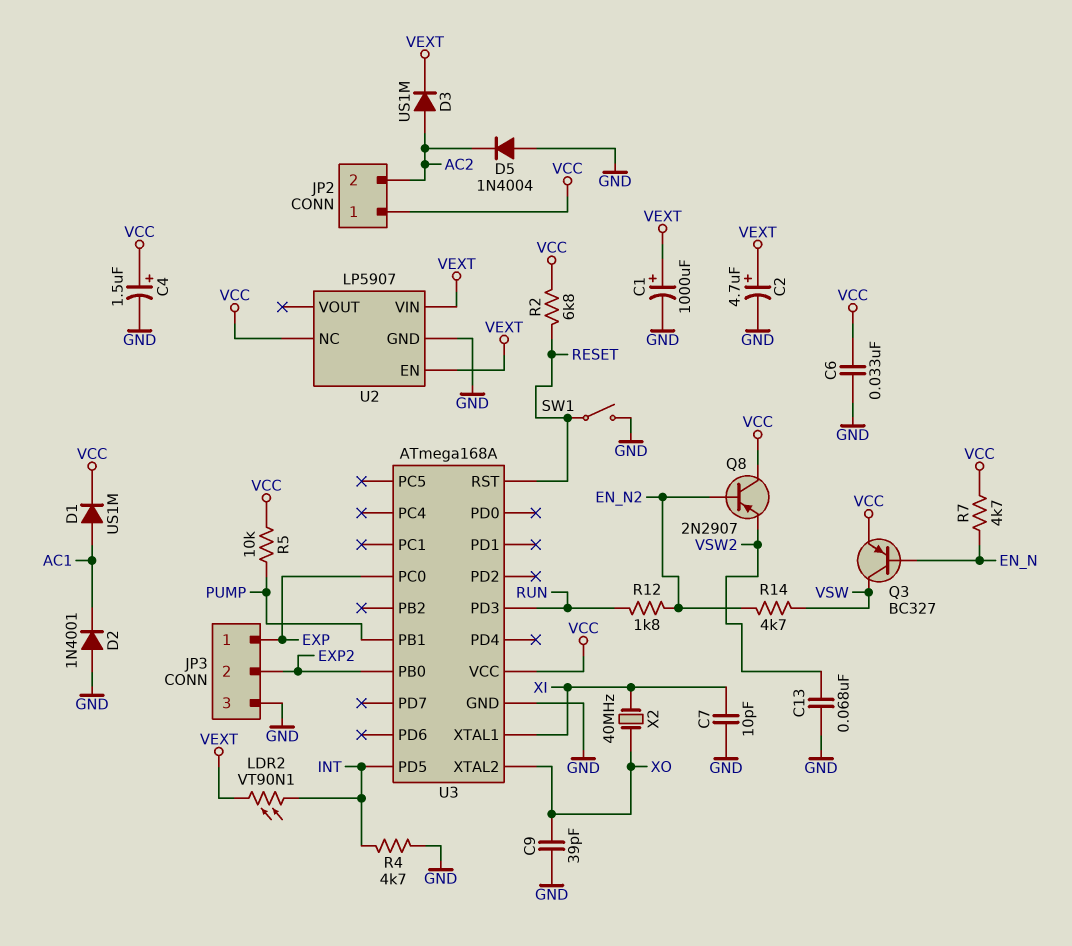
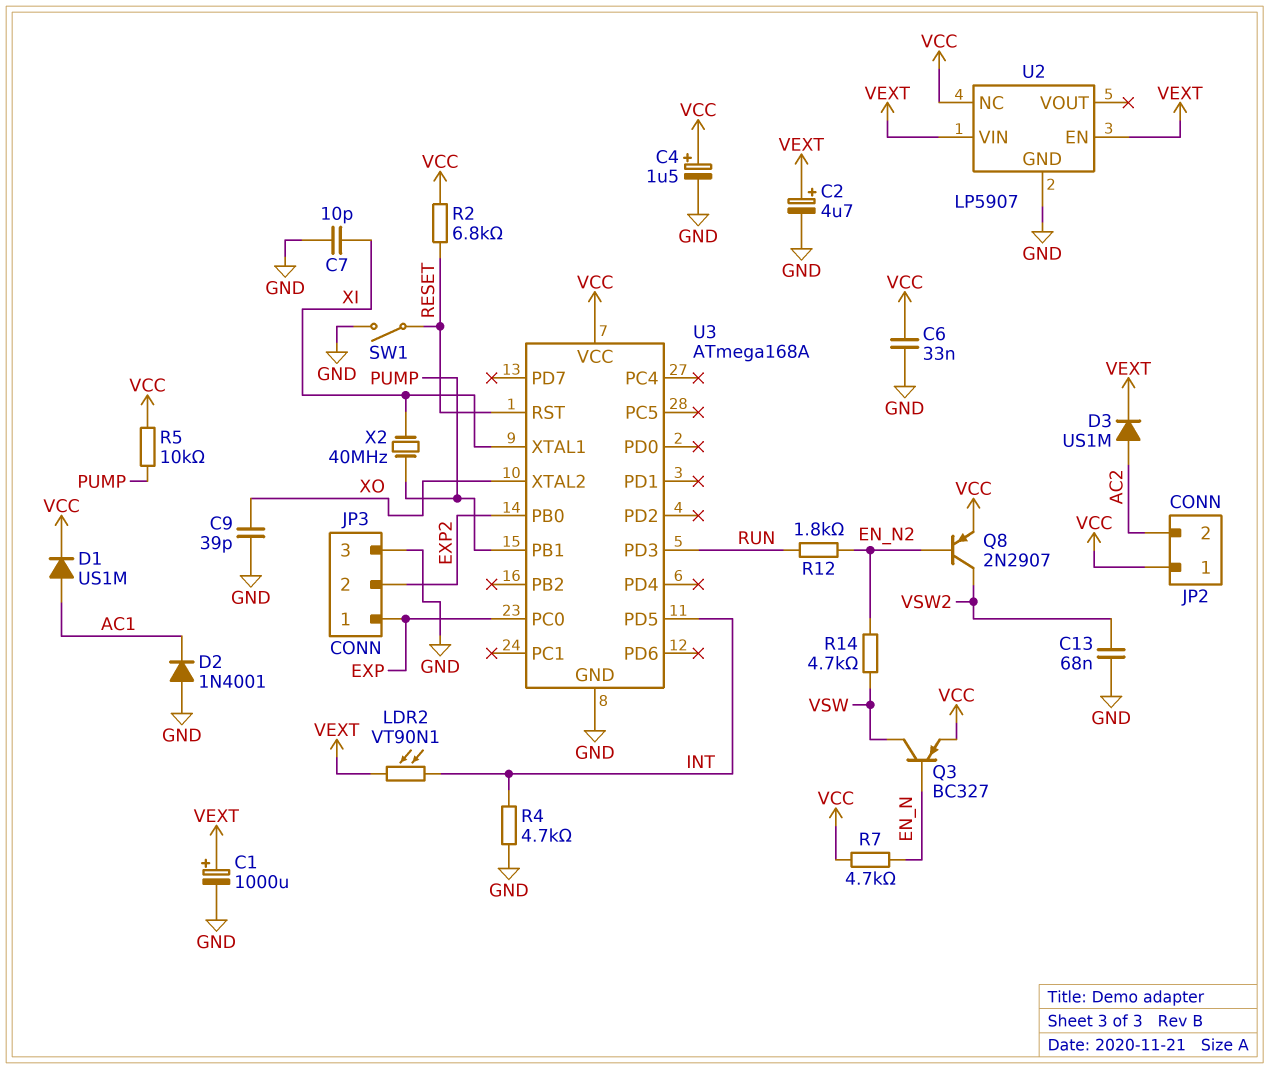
D5: diode 1N4004 (A GND, K AC2) -> none
Q8: PNP 2N2907 (B EN_N2, C VCC, E VSW2) -> PNP 2N2907 (B EN_N2, C VSW2, E VCC)
X2: 40MHz (XI, XO) -> 40MHz (PUMP, XI)

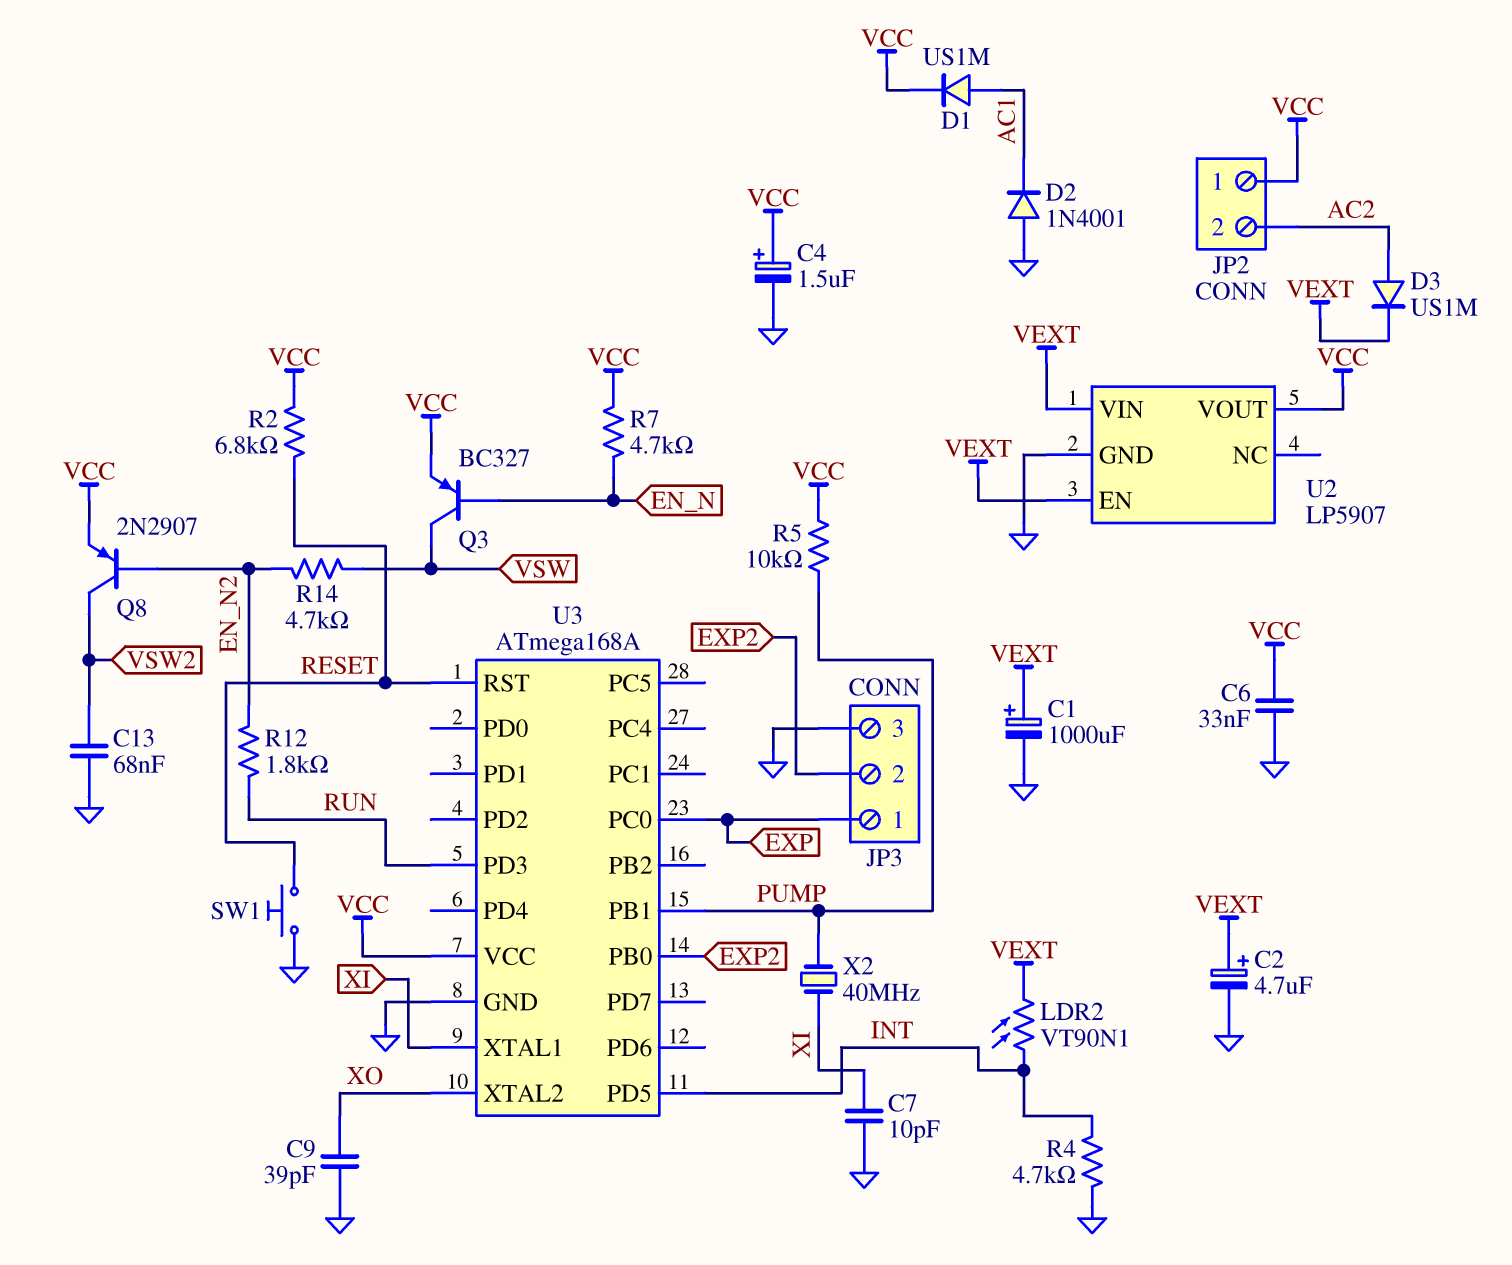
SW1: switch (GND, RESET) -> button (GND, RESET)
U2 pin NC: VCC -> none
U2 pin VOUT: none -> VCC

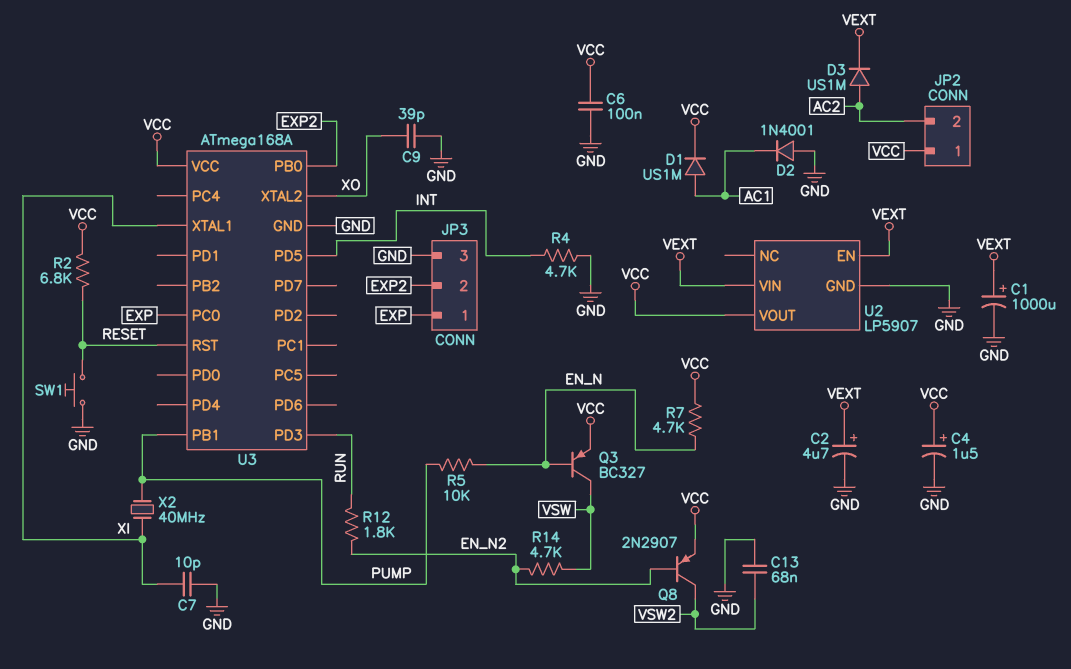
C6: 33nF (GND, VCC) -> 100nF (GND, VCC)
LDR2: VT90N1 (INT, VEXT) -> none
R5: 10k (PUMP, VCC) -> 10k (EN_N, PUMP)

